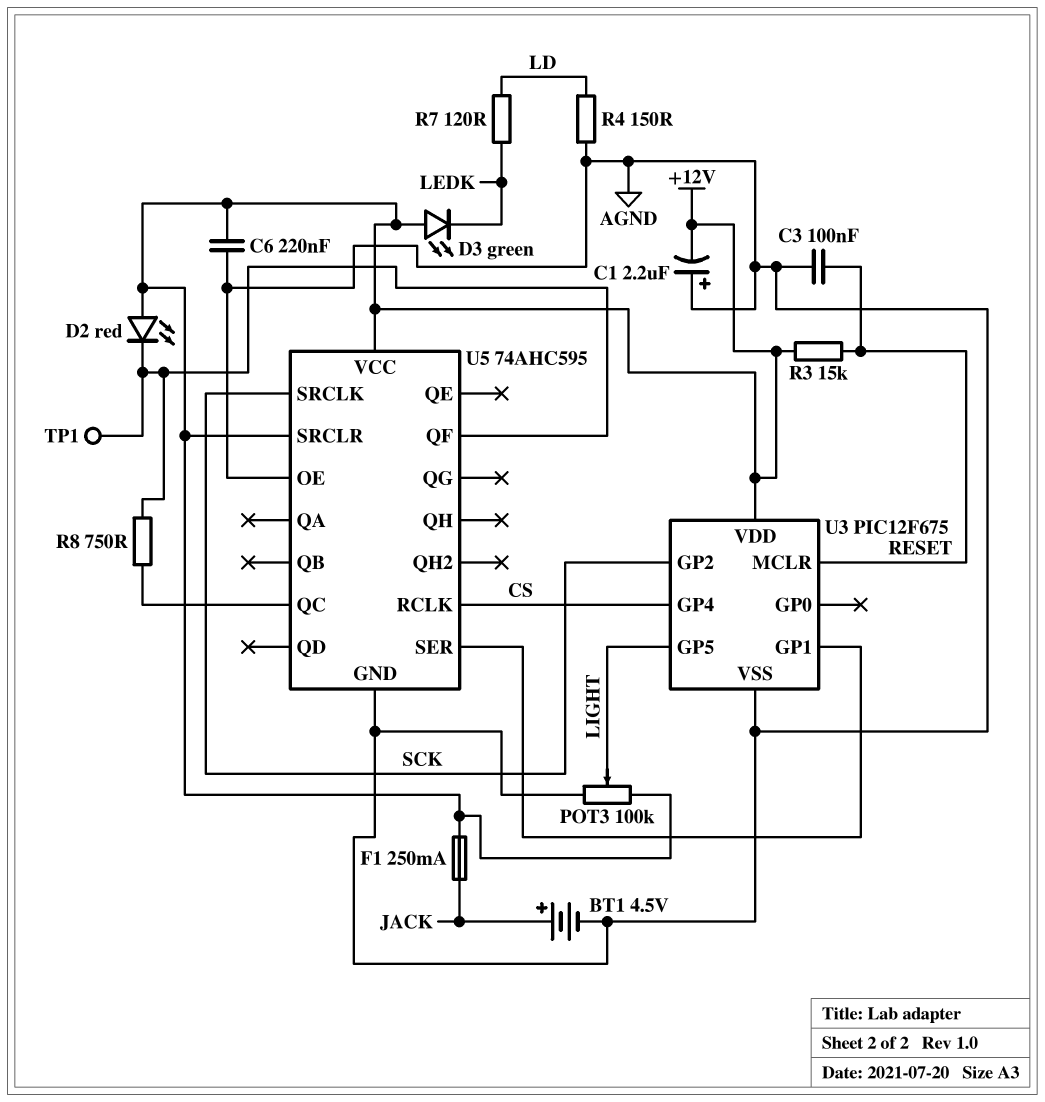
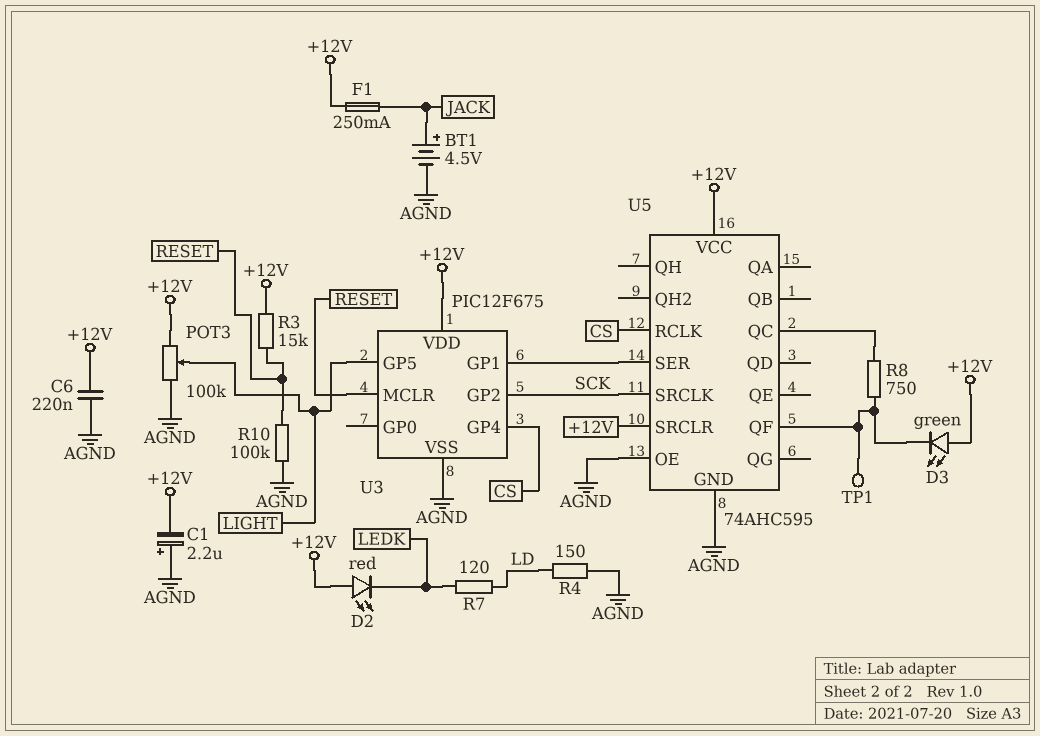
C3: 100nF (AGND, RESET) -> none
D2: LED red (A +12V, K U5/QF) -> LED red (A +12V, K LEDK)
D3: LED green (A +12V, K LEDK) -> LED green (A +12V, K U5/QF)
R10: none -> 100k (AGND, RESET)

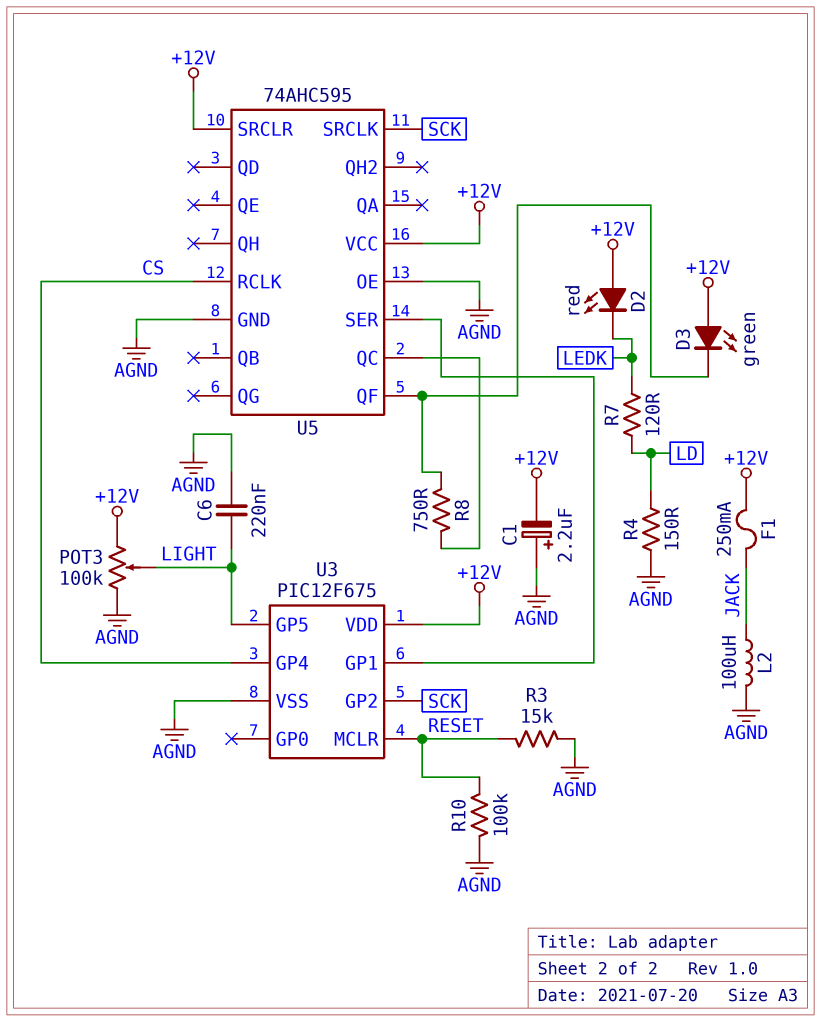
BT1: 4.5V (plus JACK, minus AGND) -> none
C6: 220nF (+12V, AGND) -> 220nF (AGND, LIGHT)
L2: none -> 100uH (AGND, JACK)
R3: 15k (+12V, RESET) -> 15k (AGND, RESET)
TP1: test point (U5/QF) -> none

